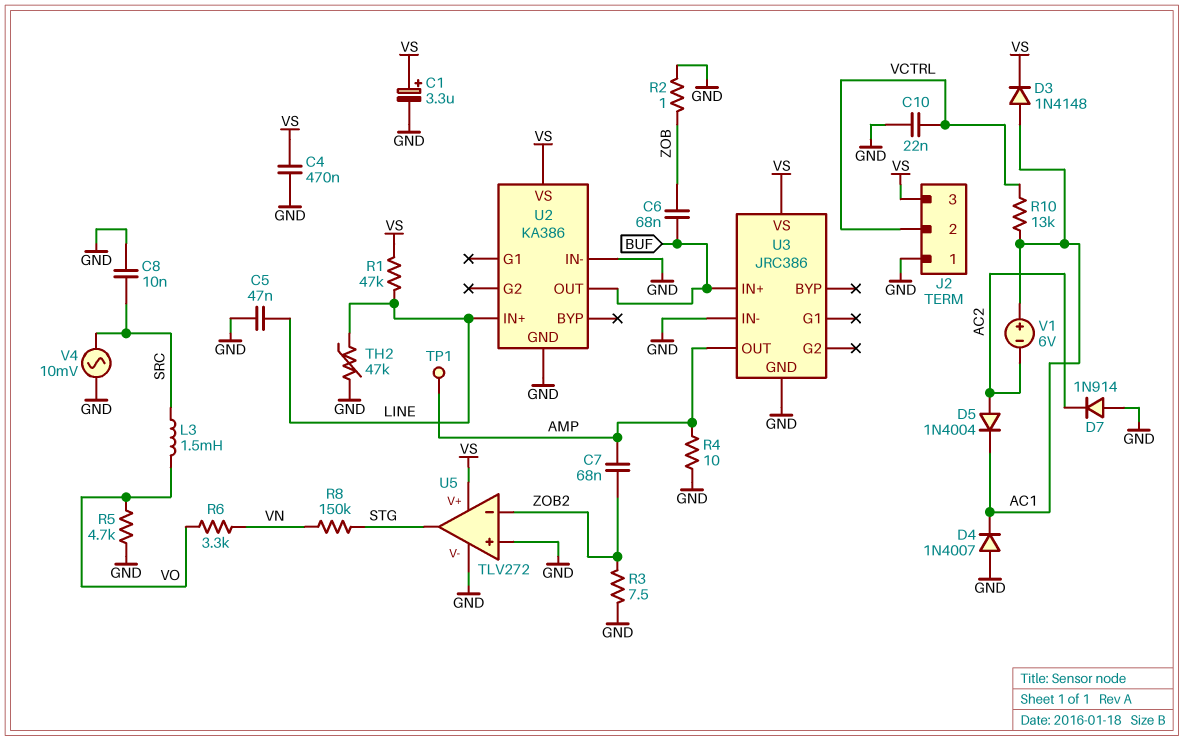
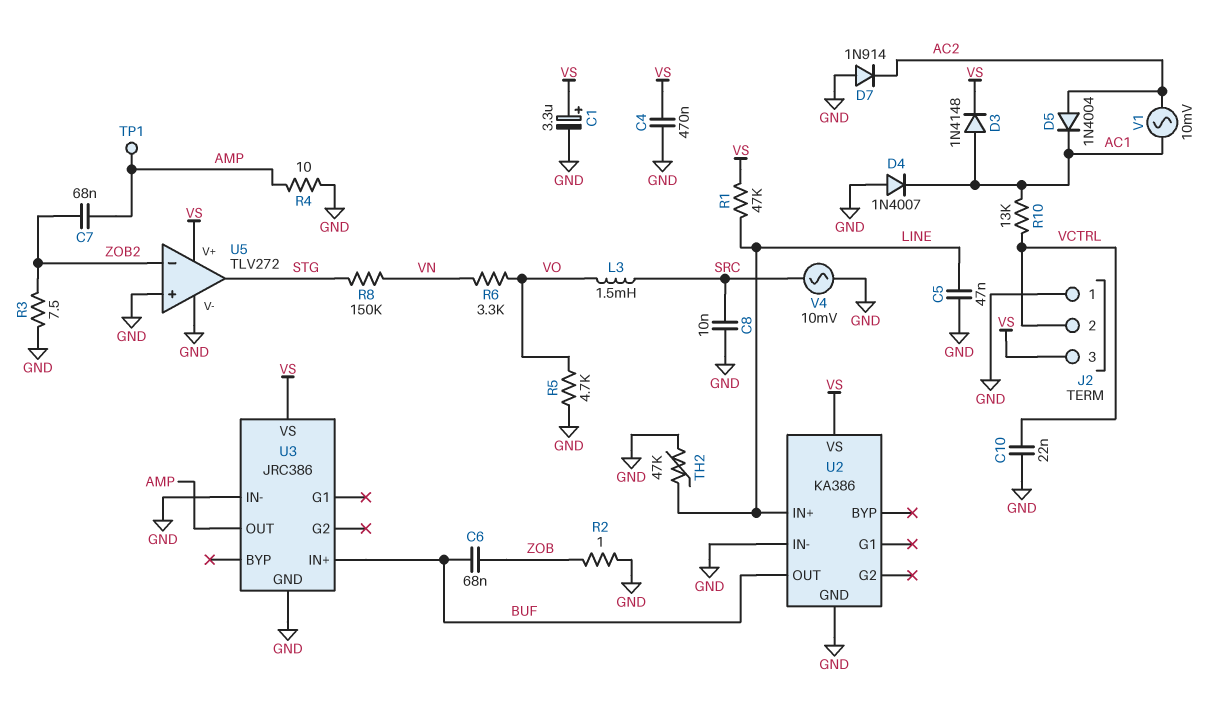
V1: 6V (plus AC1, minus AC2) -> AC 10mV (AC1, AC2)

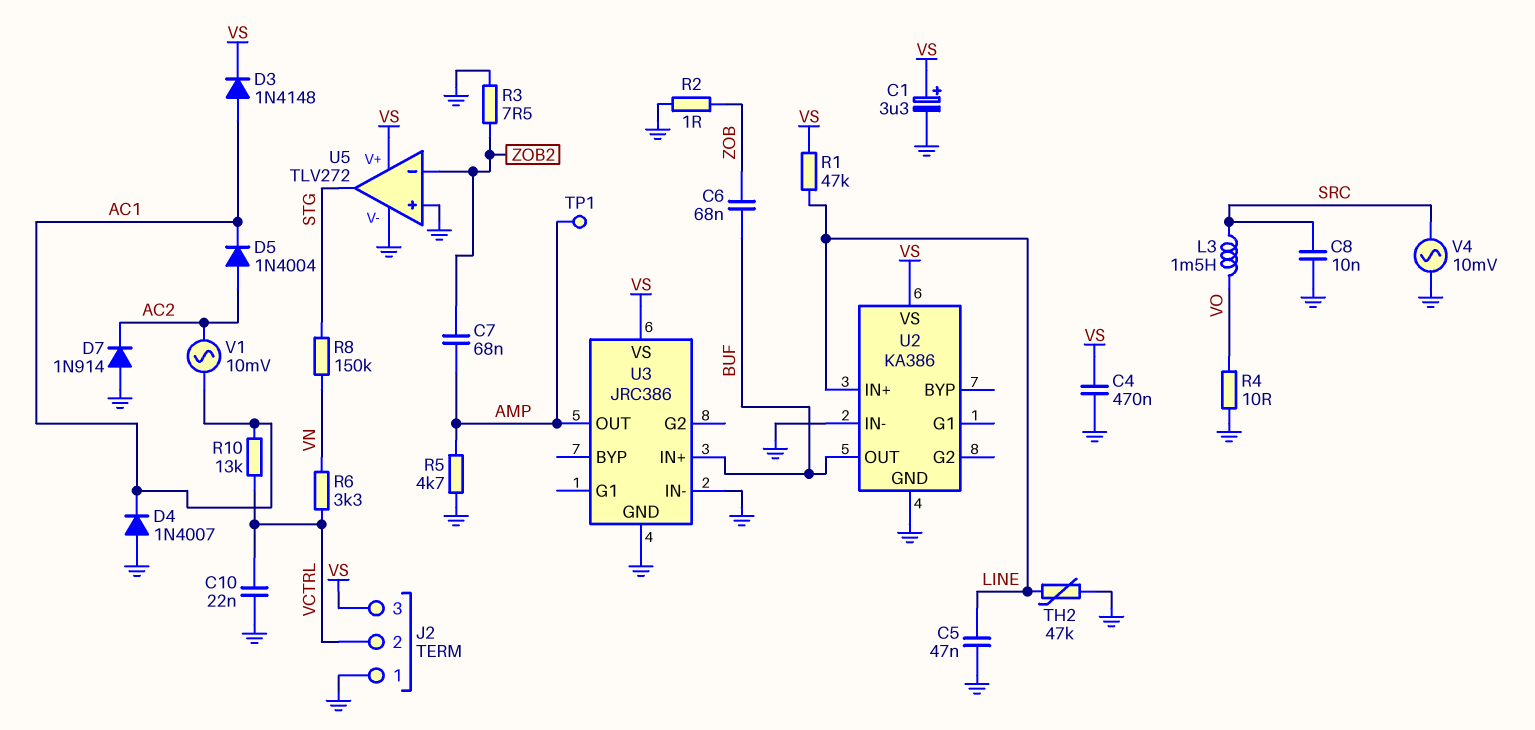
R4: 10 (AMP, GND) -> 10 (GND, VO)
R5: 4.7k (GND, VO) -> 4.7k (AMP, GND)
R6: 3.3k (VN, VO) -> 3.3k (VCTRL, VN)

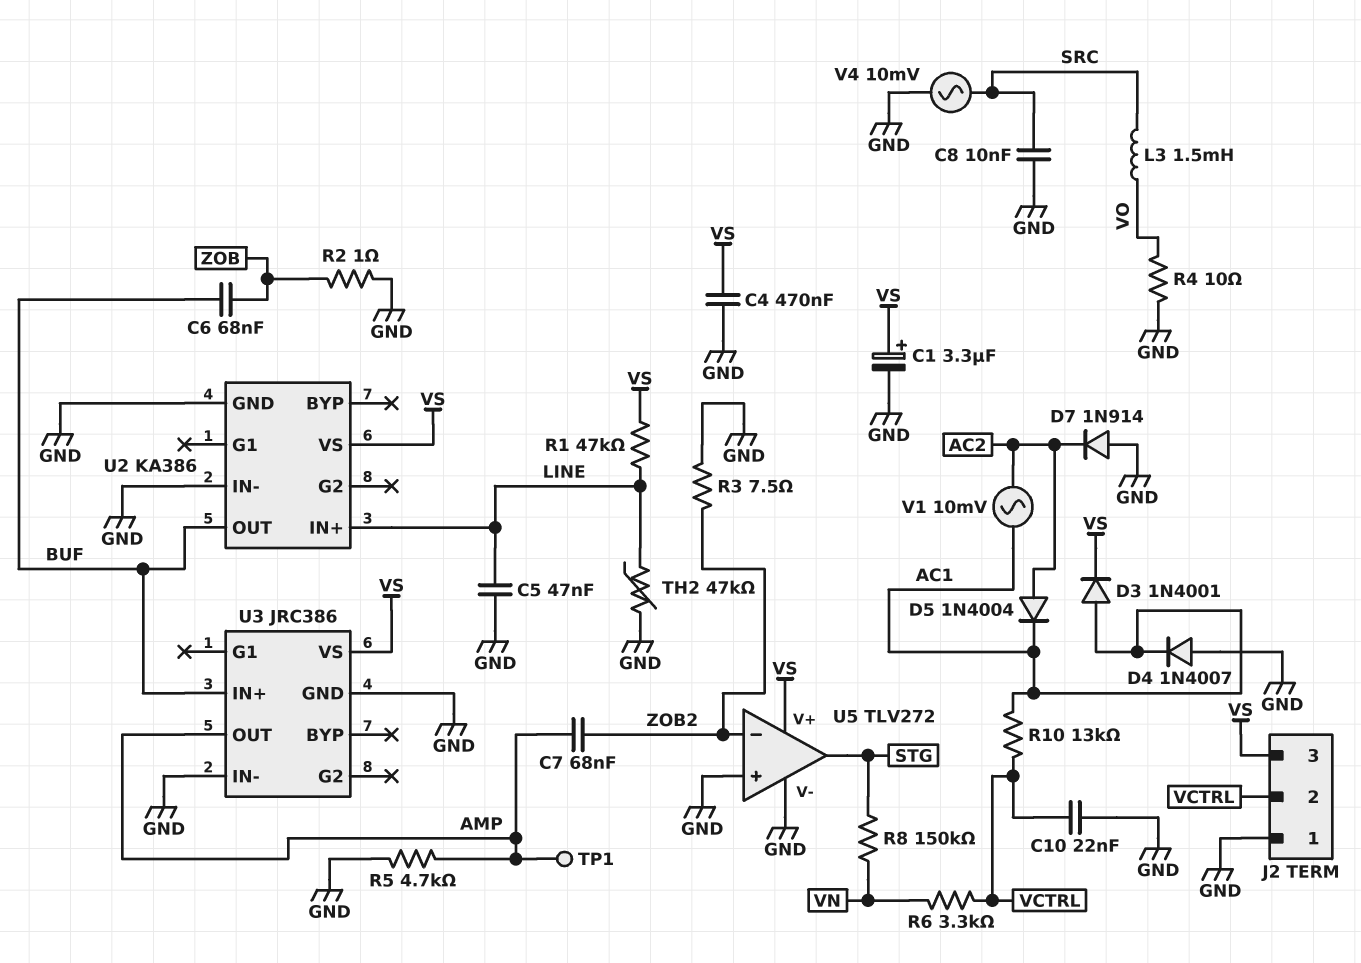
D3: diode 1N4148 (A AC1, K VS) -> diode 1N4001 (A AC1, K VS)

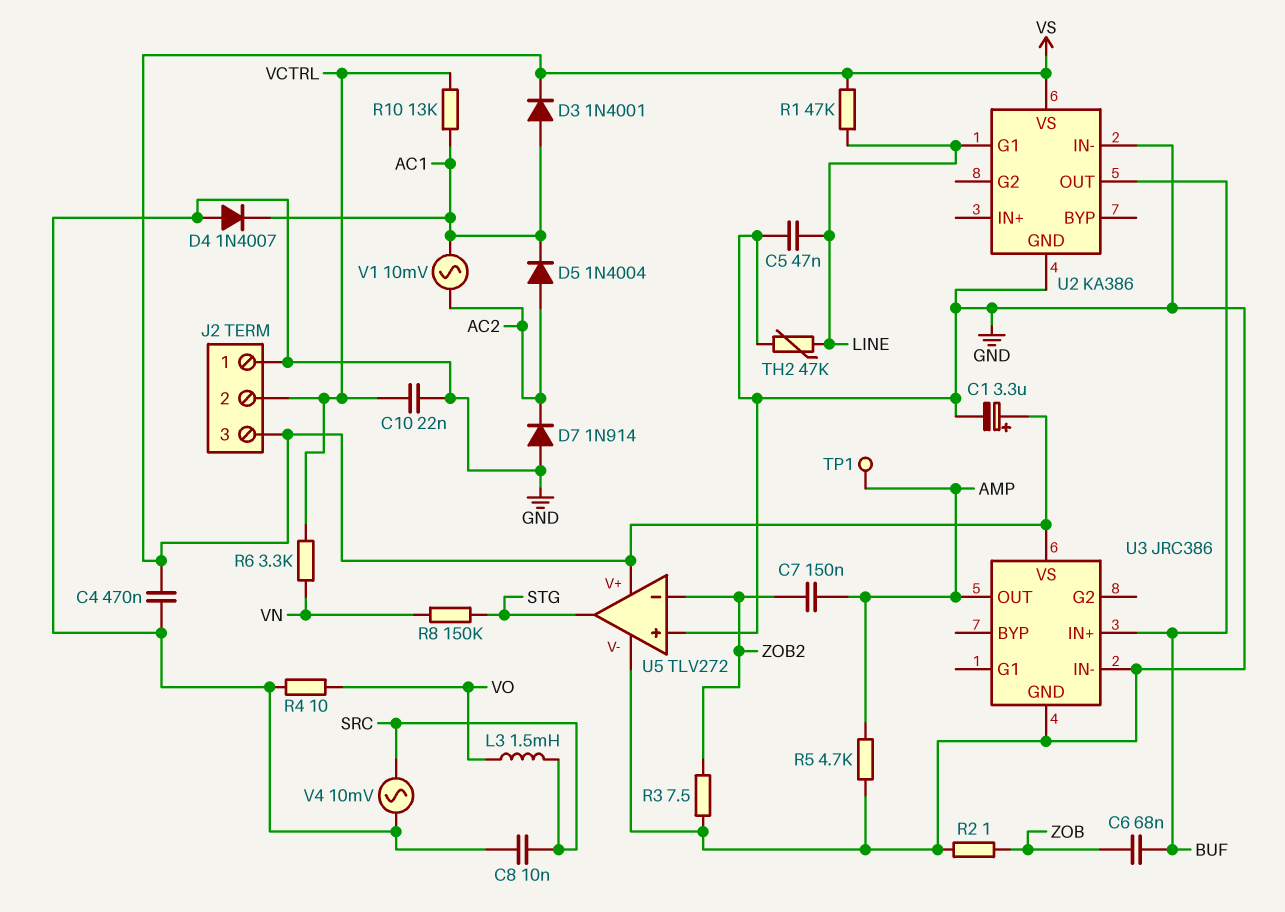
C7: 68nF (AMP, ZOB2) -> 150nF (AMP, ZOB2)
U2 pin G1: none -> LINE
U2 pin IN+: LINE -> none

